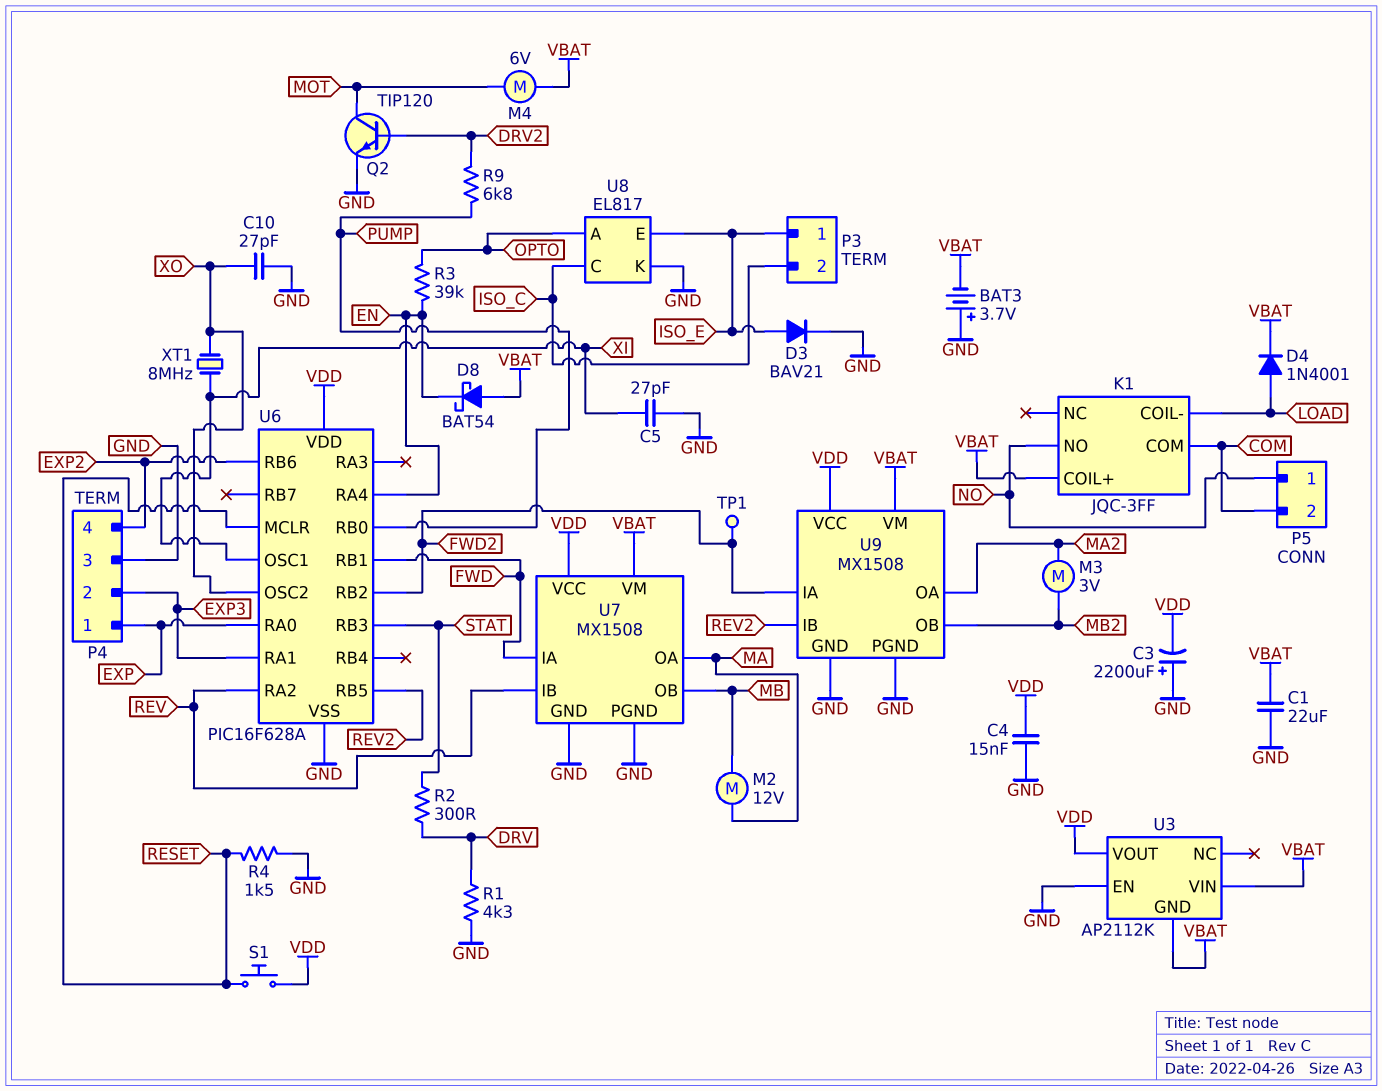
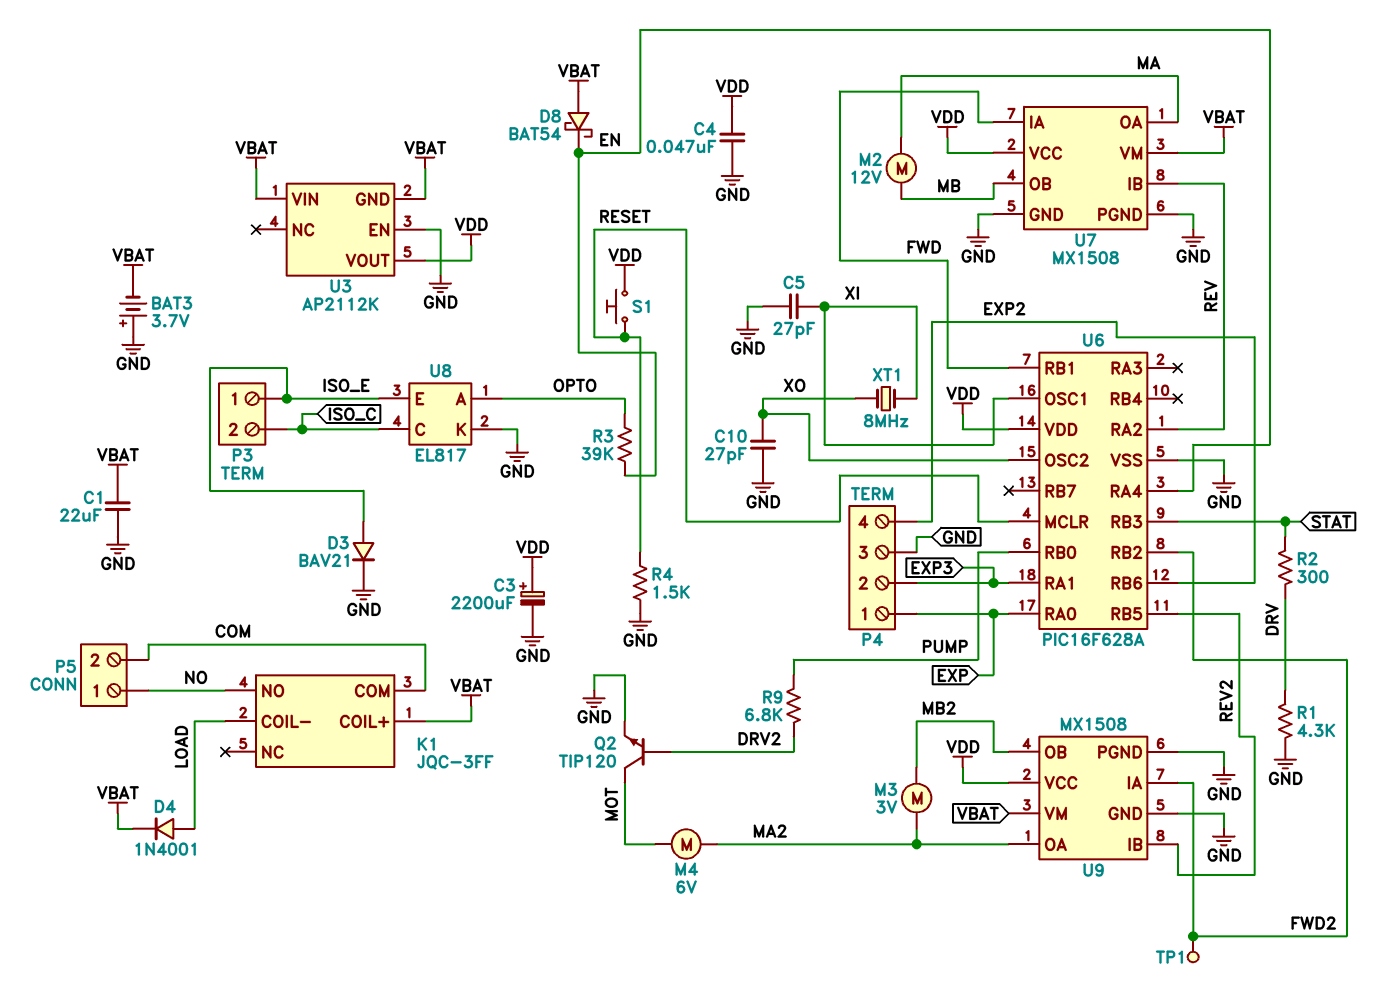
C3: 2200uF (plus GND, minus VDD) -> 2200uF (plus VDD, minus GND)
C4: 15nF (GND, VDD) -> 47nF (GND, VDD)
M4: motor 6V (MOT, VBAT) -> motor 6V (MA2, MOT)

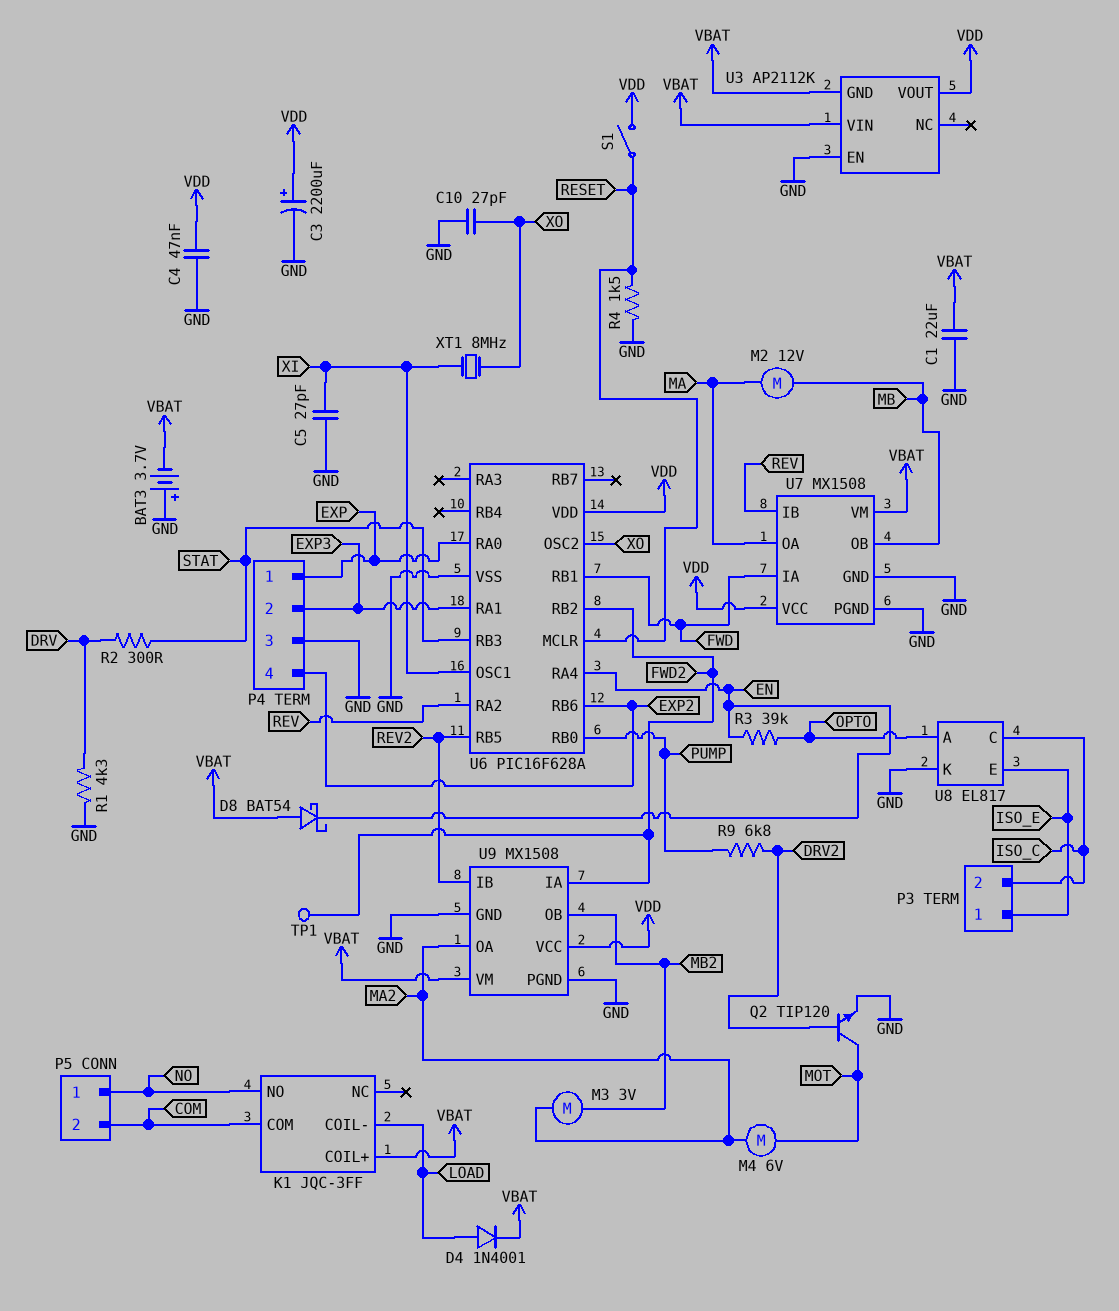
D3: diode BAV21 (A ISO_E, K GND) -> none
S1: button (RESET, VDD) -> switch (RESET, VDD)

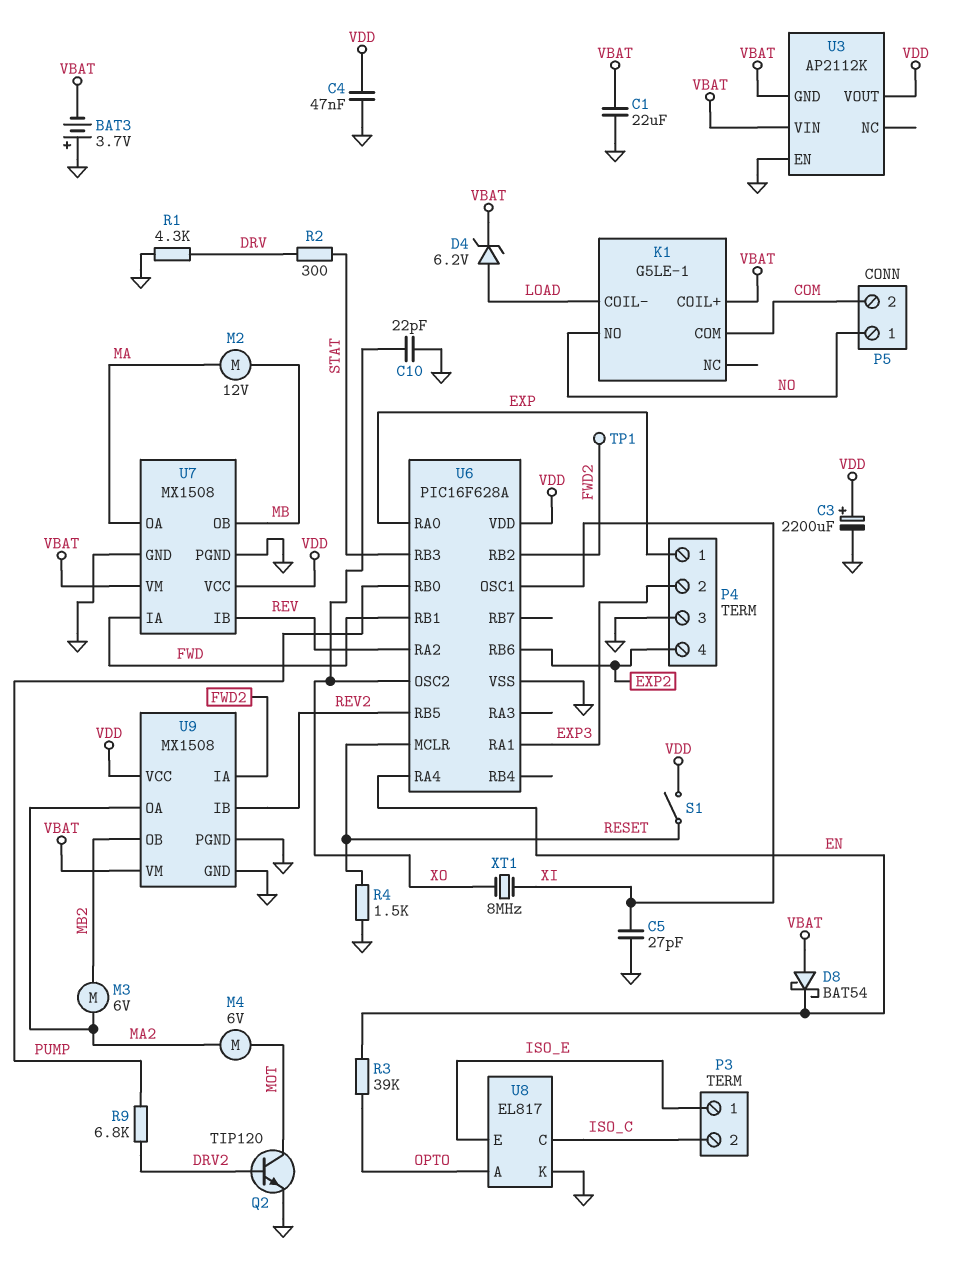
C10: 27pF (GND, XO) -> 22pF (GND, XO)
D4: diode 1N4001 (A LOAD, K VBAT) -> zener 6.2V (A LOAD, K VBAT)
K1: JQC-3FF -> G5LE-1
M3: motor 3V (MA2, MB2) -> motor 6V (MA2, MB2)

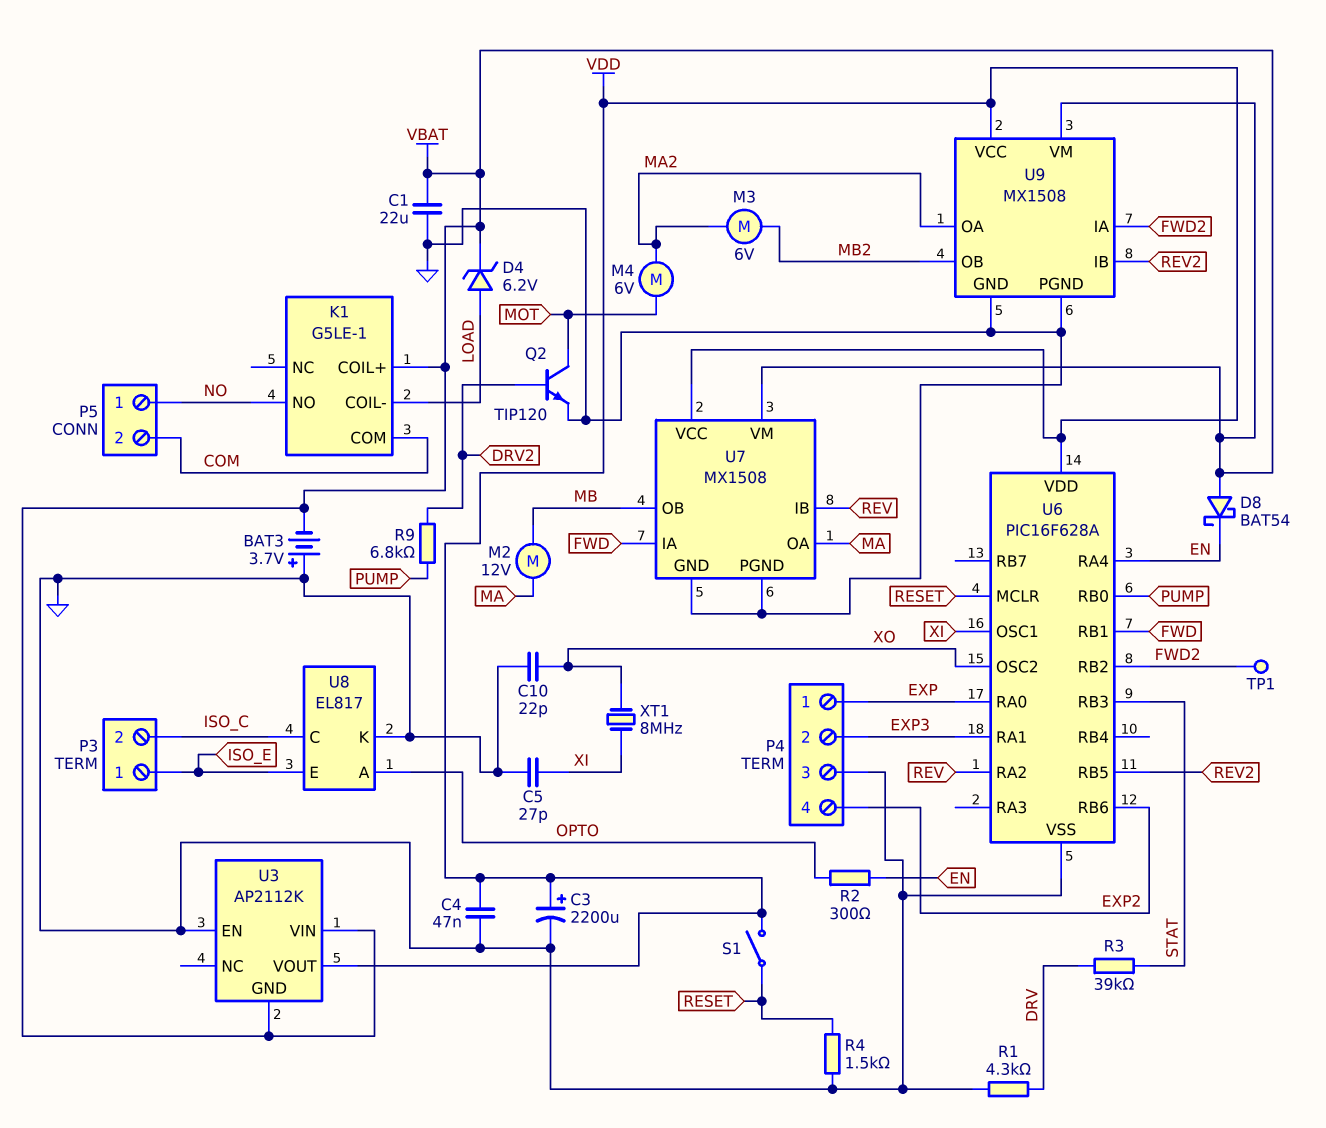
R2: 300 (DRV, STAT) -> 300 (EN, OPTO)
R3: 39k (EN, OPTO) -> 39k (DRV, STAT)

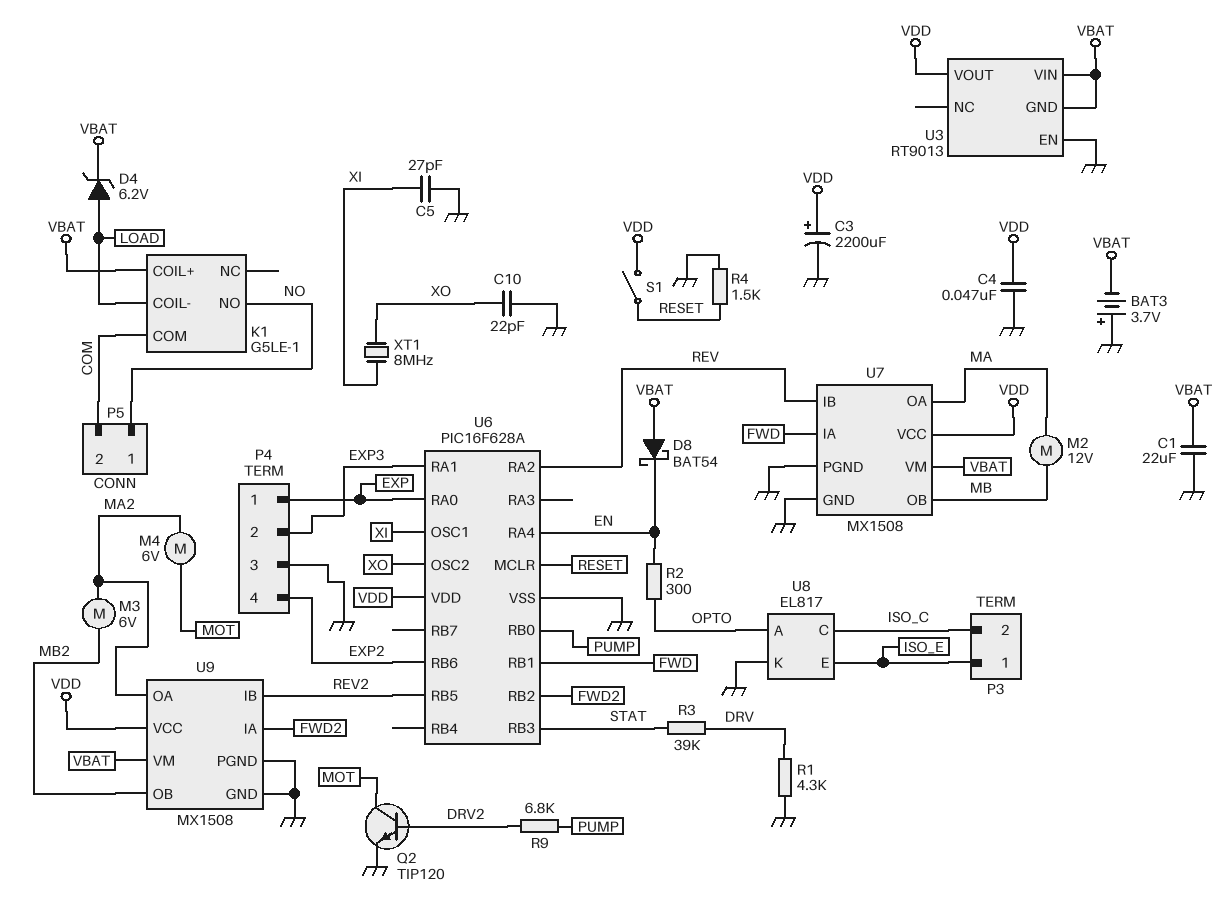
TP1: test point (FWD2) -> none
U3: AP2112K -> RT9013

